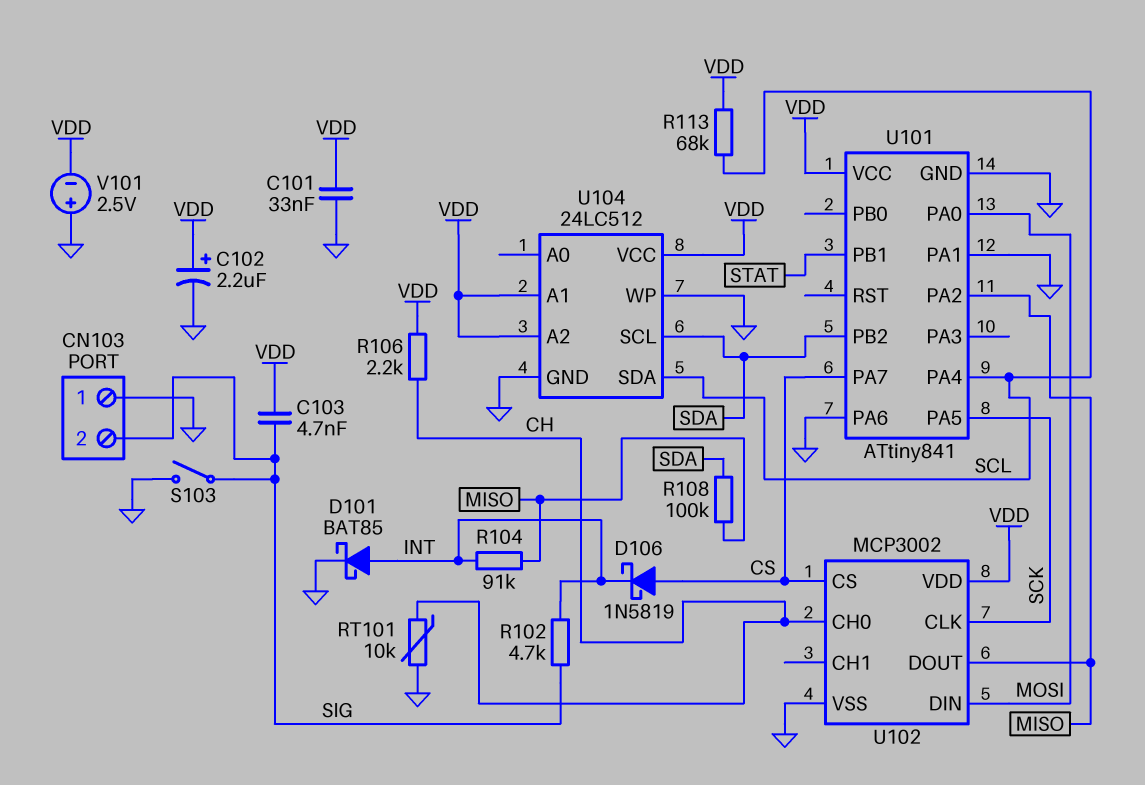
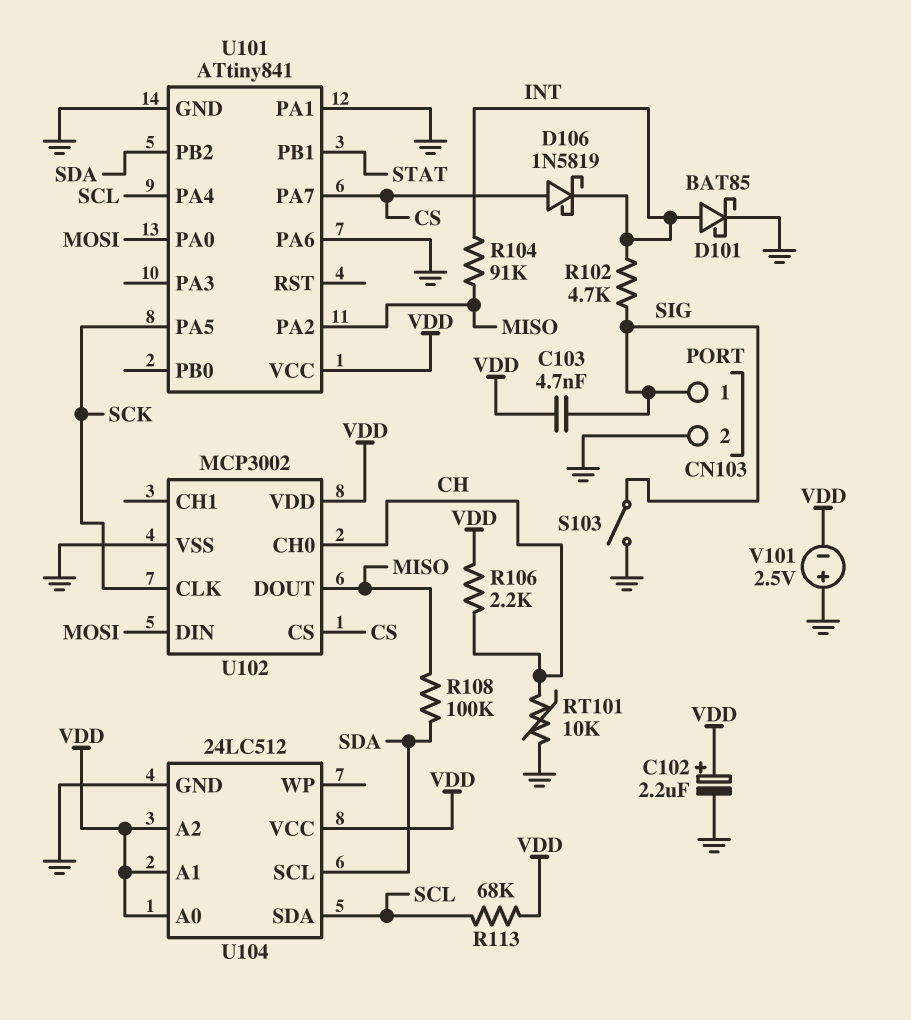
C101: 33nF (GND, VDD) -> none
CN103 pin 1: GND -> SIG
CN103 pin 2: SIG -> GND
U104 pin A0: none -> VDD
U104 pin WP: GND -> none

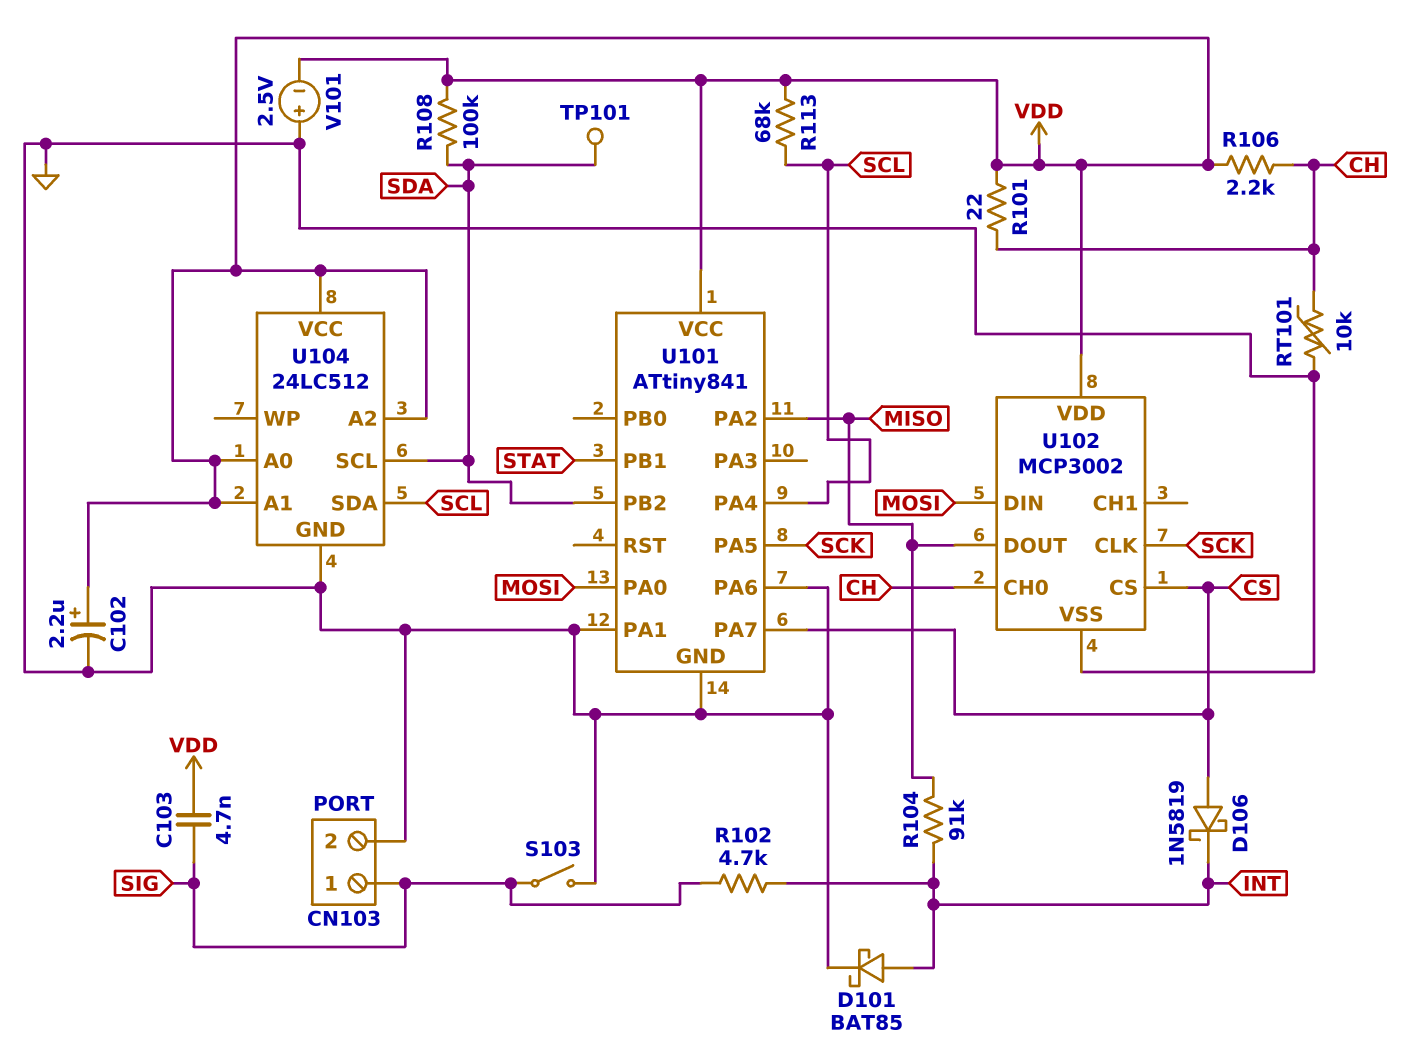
R101: none -> 22 (CH, VDD)
R108: 100k (MISO, SDA) -> 100k (SDA, VDD)
TP101: none -> test point (SDA)

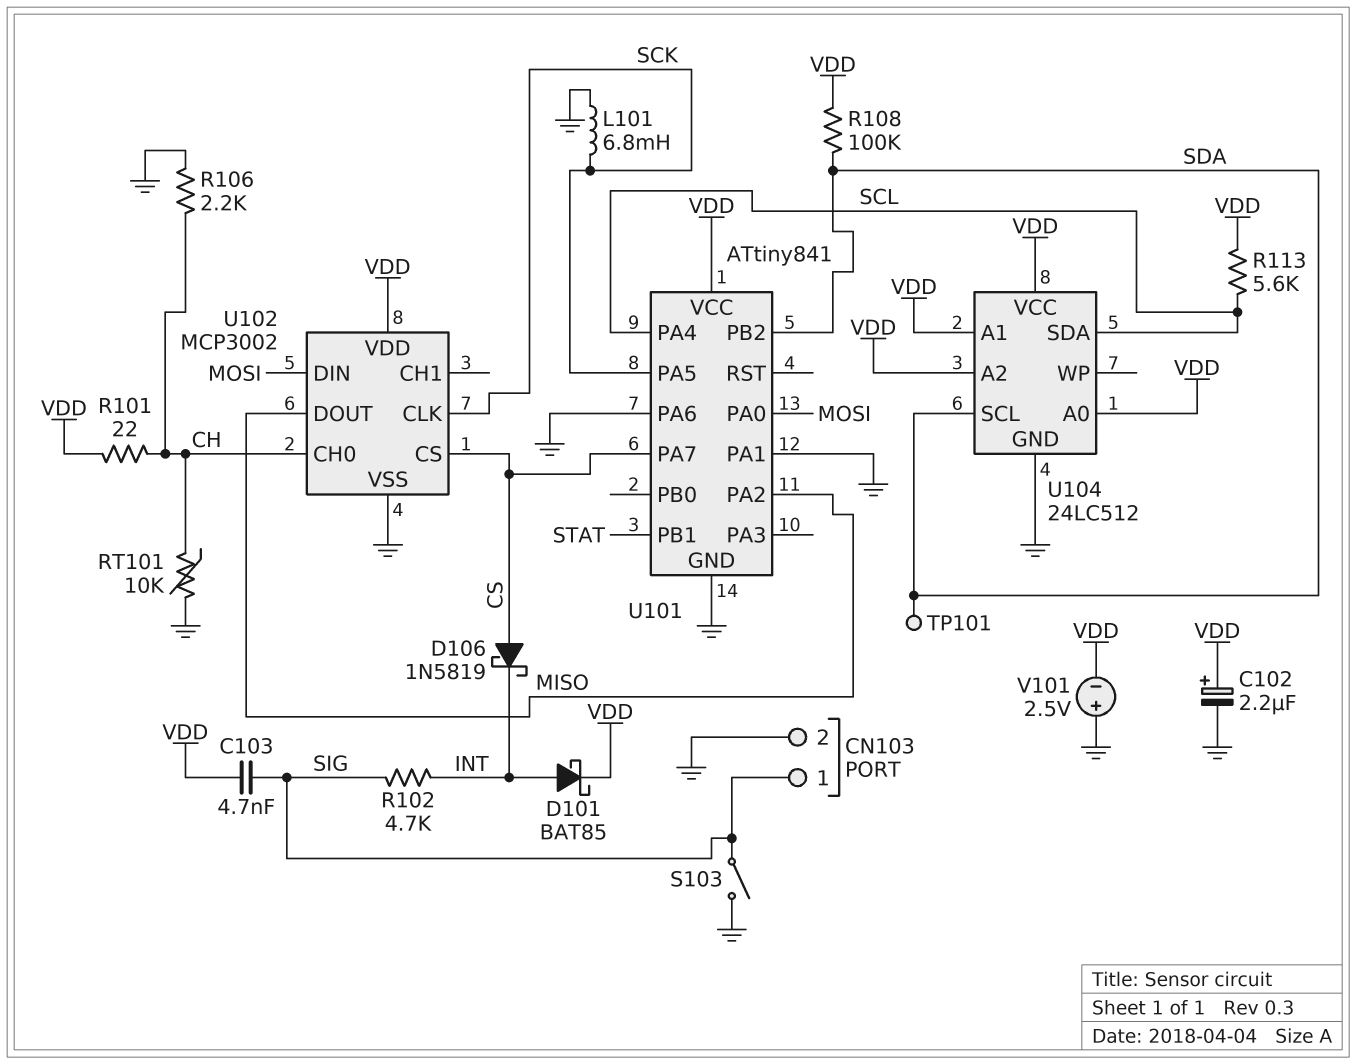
D101: schottky BAT85 (A INT, K GND) -> schottky BAT85 (A INT, K VDD)
L101: none -> 6.8mH (GND, SCK)
R104: 91k (INT, MISO) -> none
R106: 2.2k (CH, VDD) -> 2.2k (CH, GND)
R113: 68k (SCL, VDD) -> 5.6k (SCL, VDD)

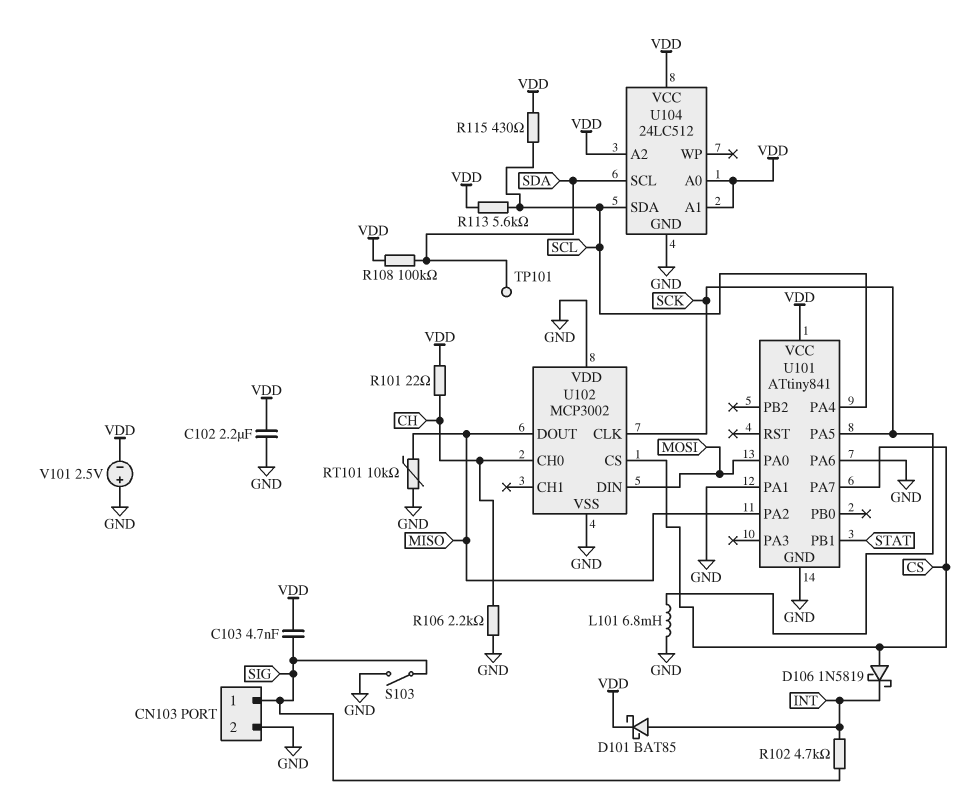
C102: 2.2uF (plus VDD, minus GND) -> 2.2uF (GND, VDD)
R115: none -> 430 (SCL, VDD)
RT101: 10k (CH, GND) -> 10k (GND, MISO)
U101 pin PB2: SDA -> none
U102 pin VDD: VDD -> GND

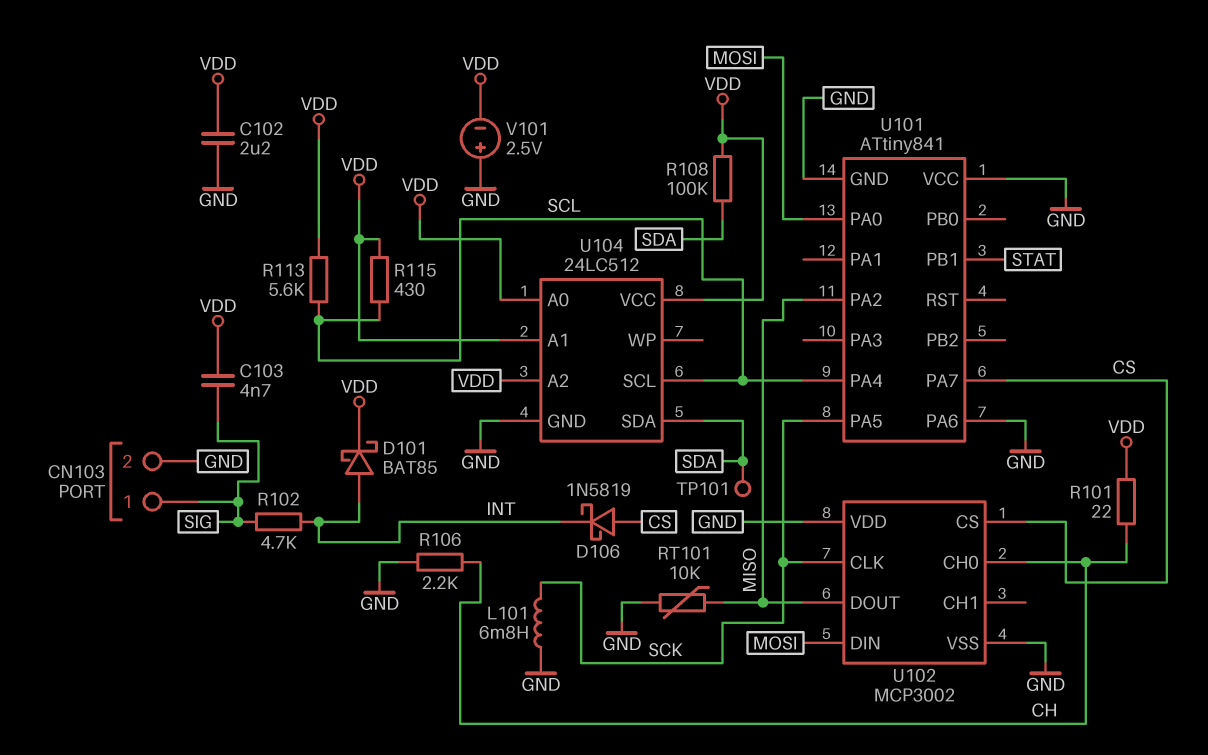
S103: switch (GND, SIG) -> none
U101 pin PA1: GND -> none
U101 pin VCC: VDD -> GND
U104 pin SCL: SDA -> SCL
U104 pin SDA: SCL -> SDA

